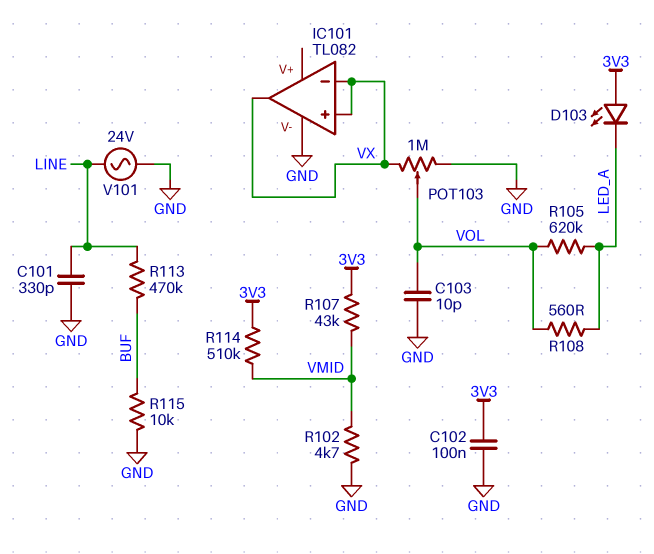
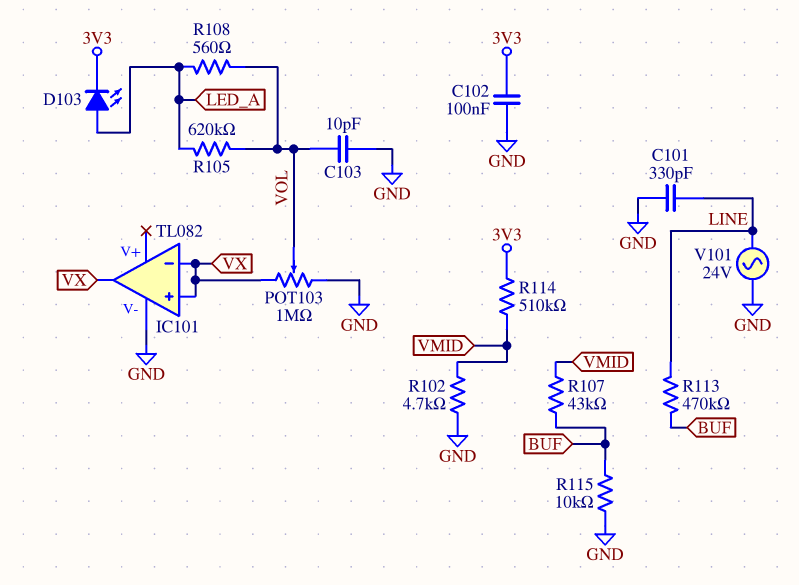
D103: LED (A 3V3, K LED_A) -> LED (A LED_A, K 3V3)
R107: 43k (3V3, VMID) -> 43k (BUF, VMID)

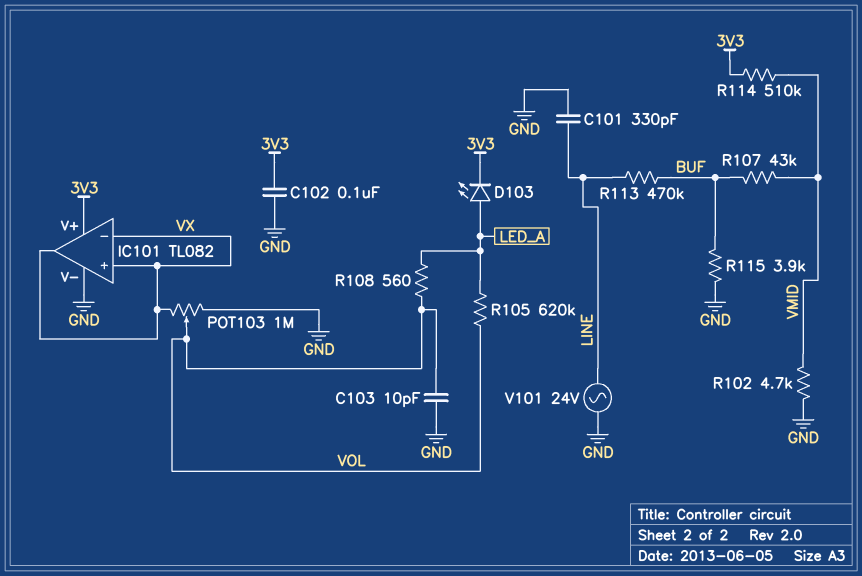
IC101 pin V+: none -> 3V3
R115: 10k (BUF, GND) -> 3.9k (BUF, GND)

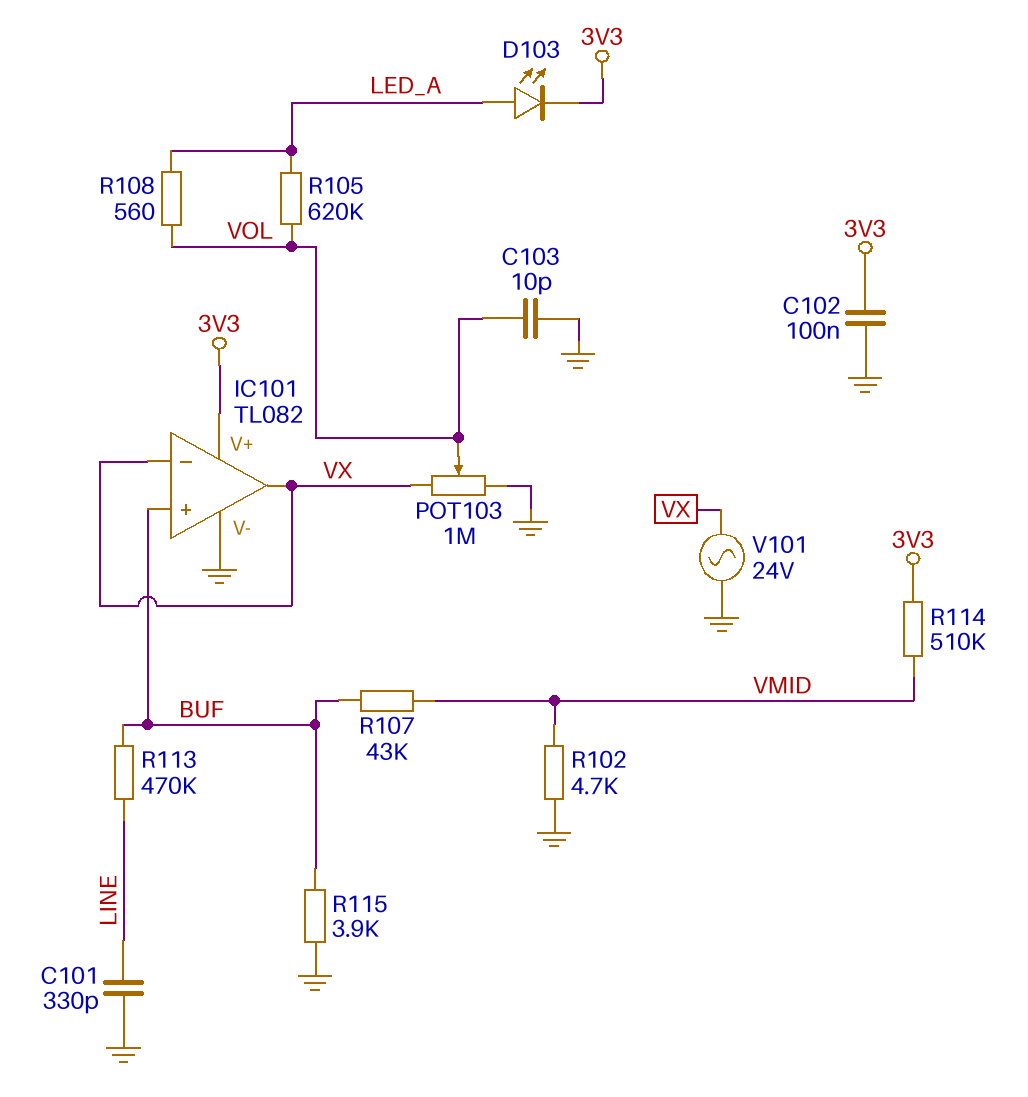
IC101 pin in+: VX -> BUF
V101: AC 24V (GND, LINE) -> AC 24V (GND, VX)

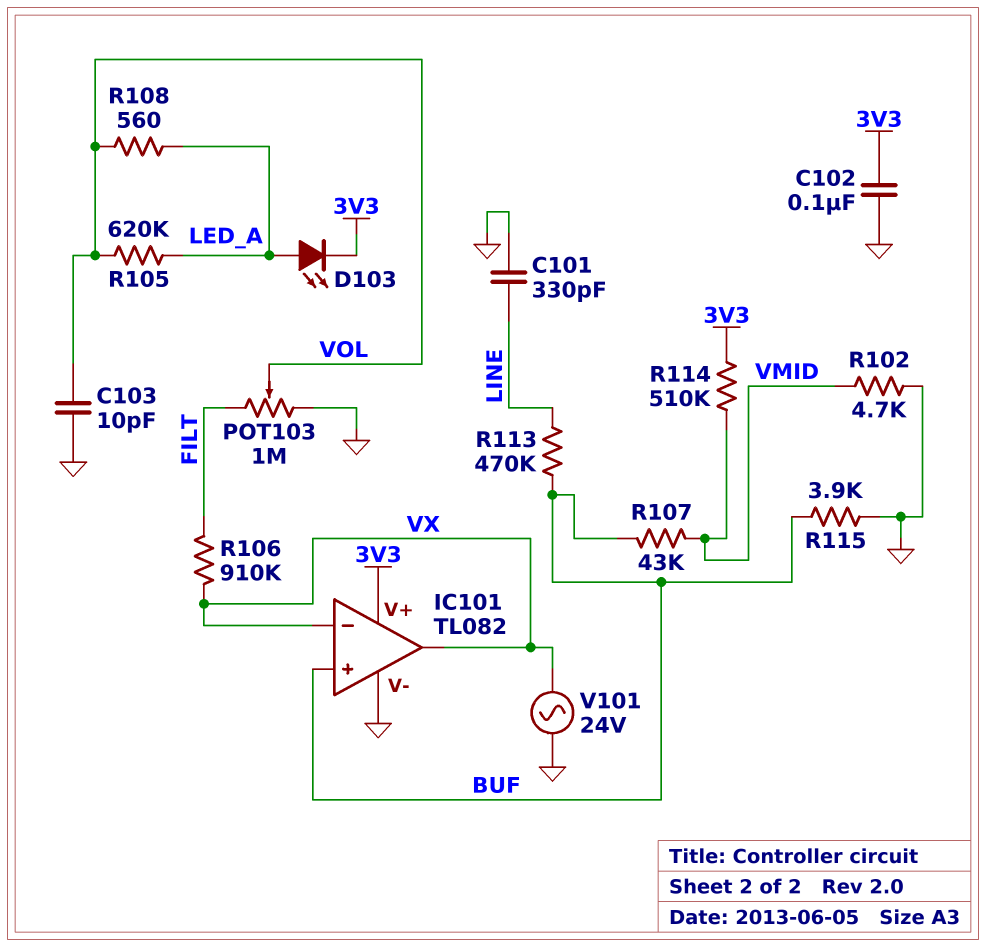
POT103: 1M (GND, VX, wiper VOL) -> 1M (FILT, GND, wiper VOL)
R106: none -> 910k (FILT, VX)

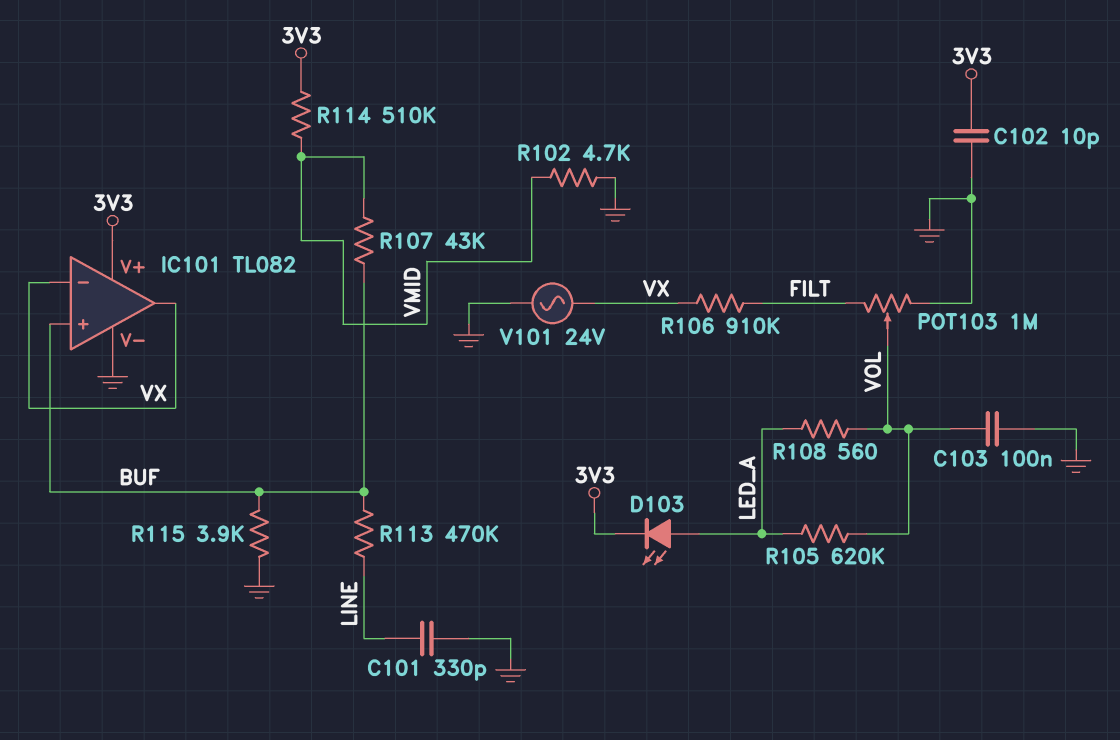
C102: 100nF (3V3, GND) -> 10pF (3V3, GND)
C103: 10pF (GND, VOL) -> 100nF (GND, VOL)

